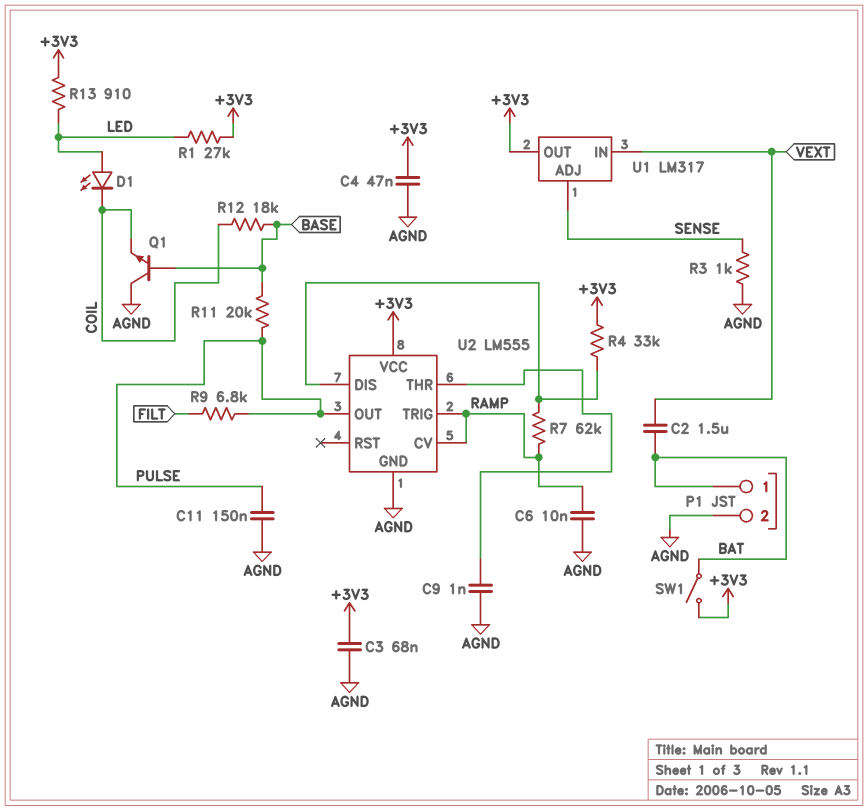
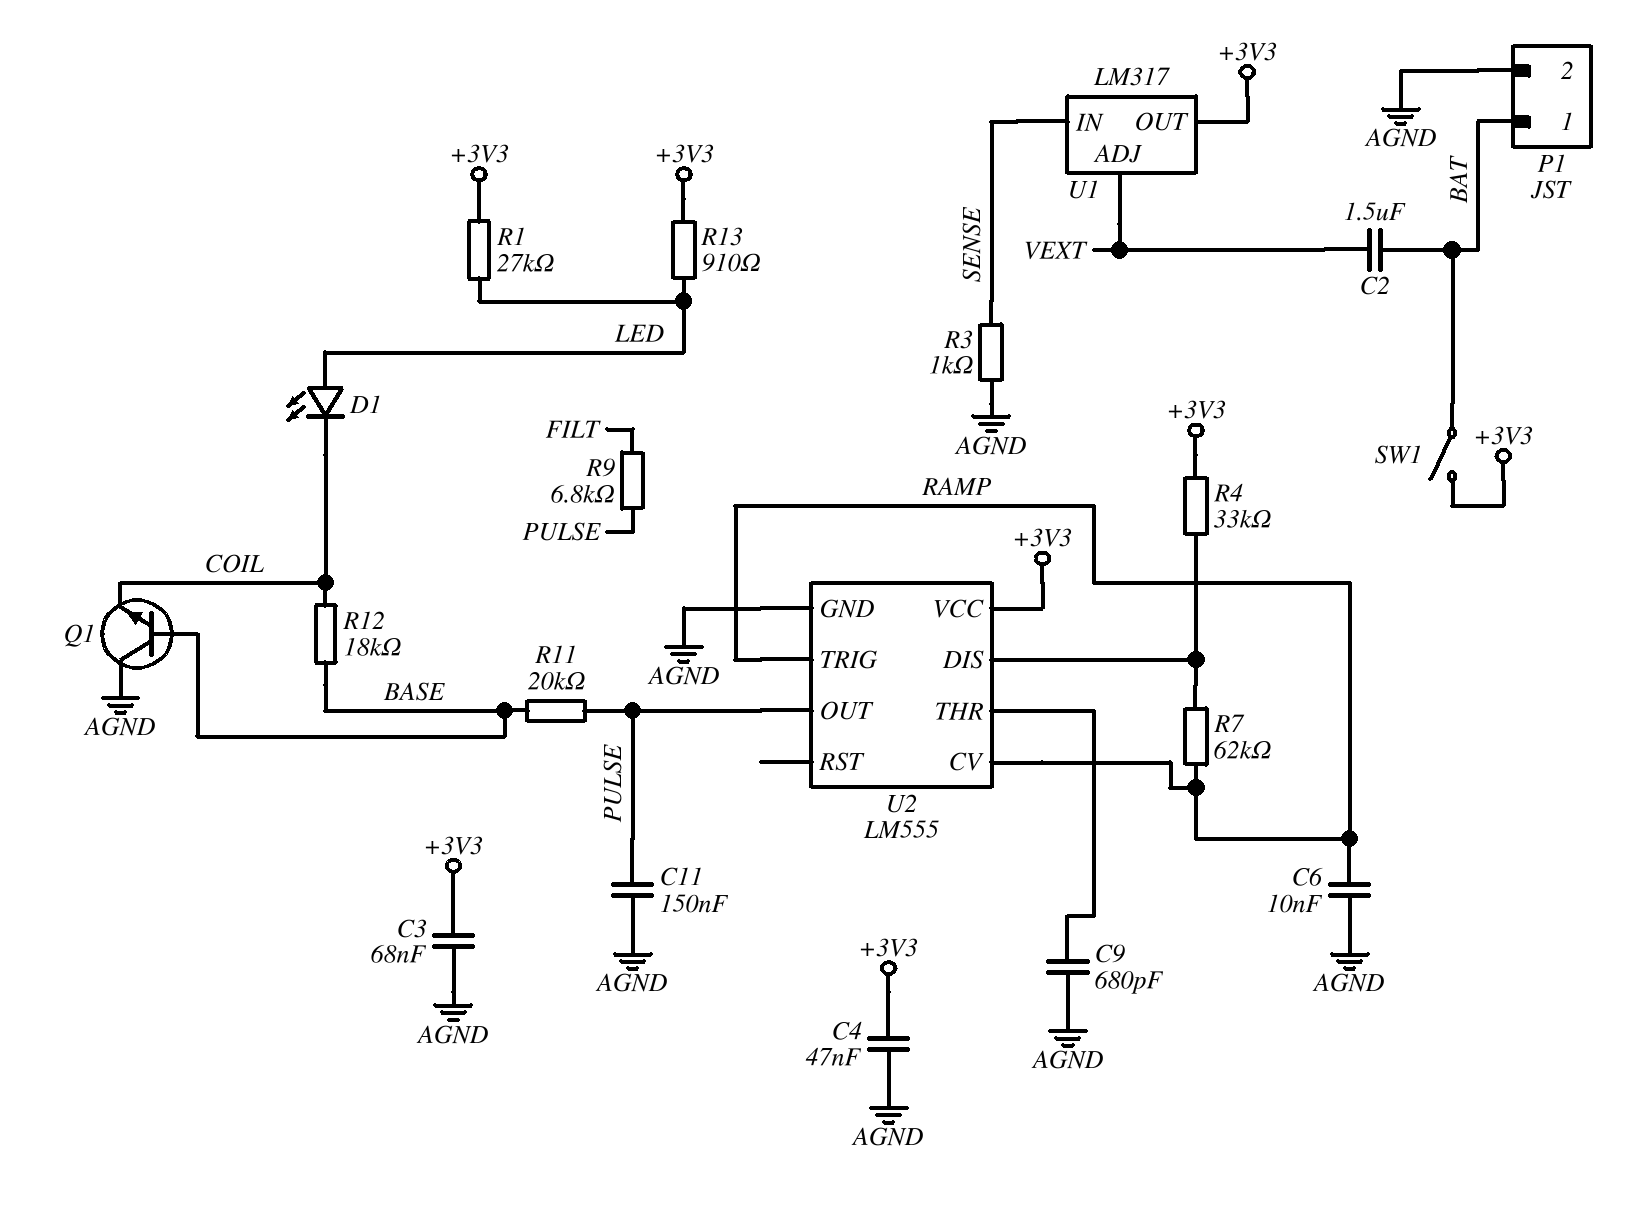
C9: 1nF (AGND, U2/THR) -> 680pF (AGND, U2/THR)
U1 pin ADJ: SENSE -> VEXT
U1 pin IN: VEXT -> SENSE

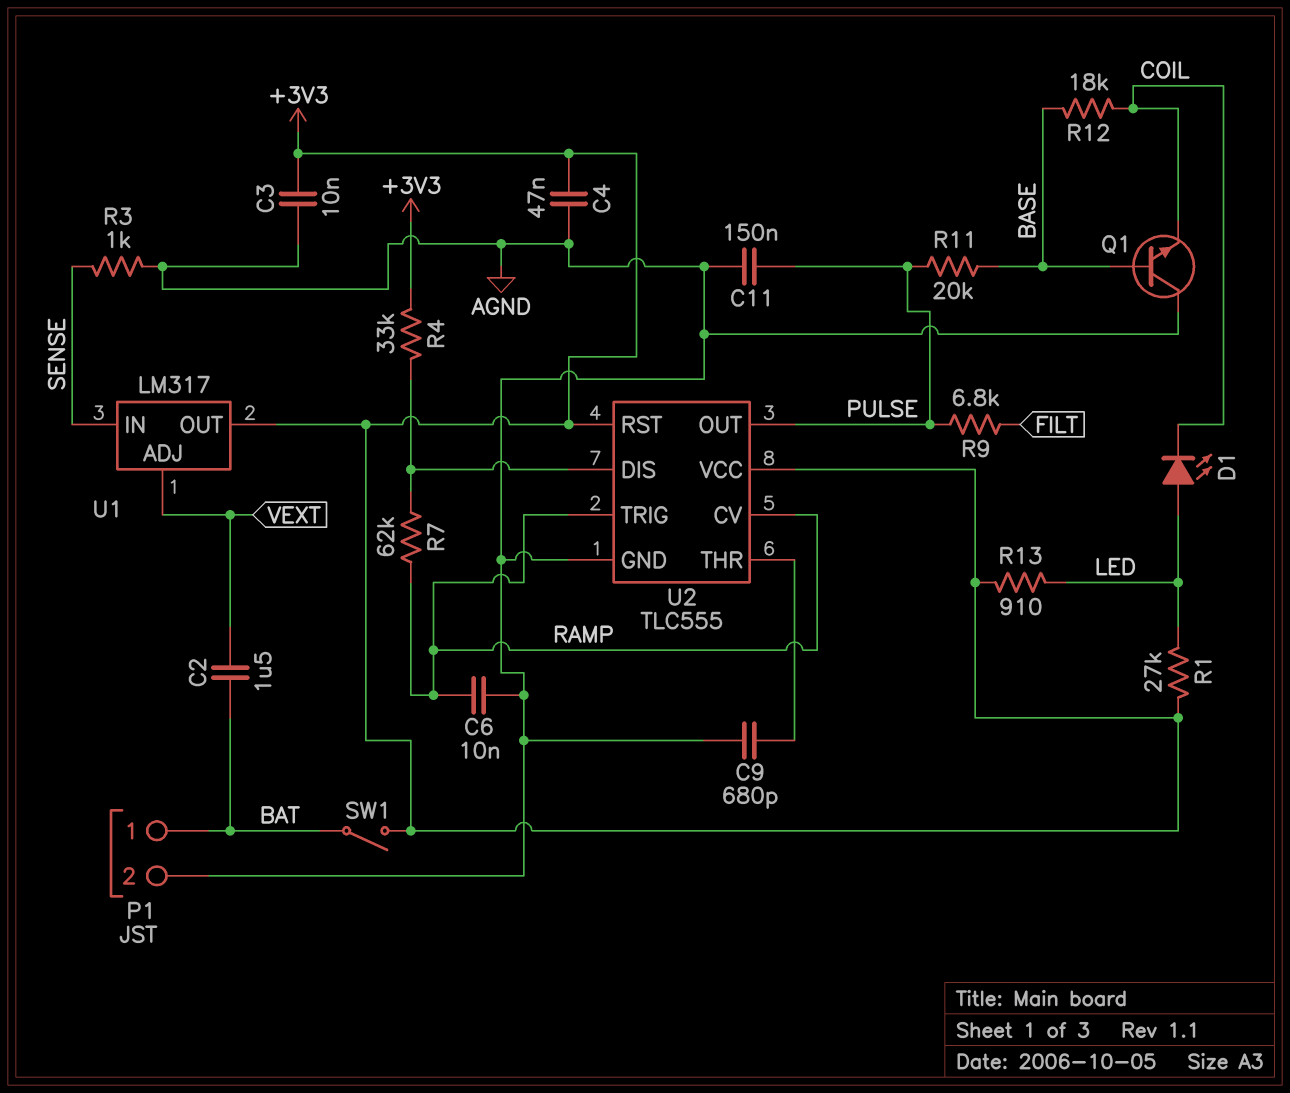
C3: 68nF (+3V3, AGND) -> 10nF (+3V3, AGND)
U2: LM555 -> TLC555
U2 pin RST: none -> +3V3

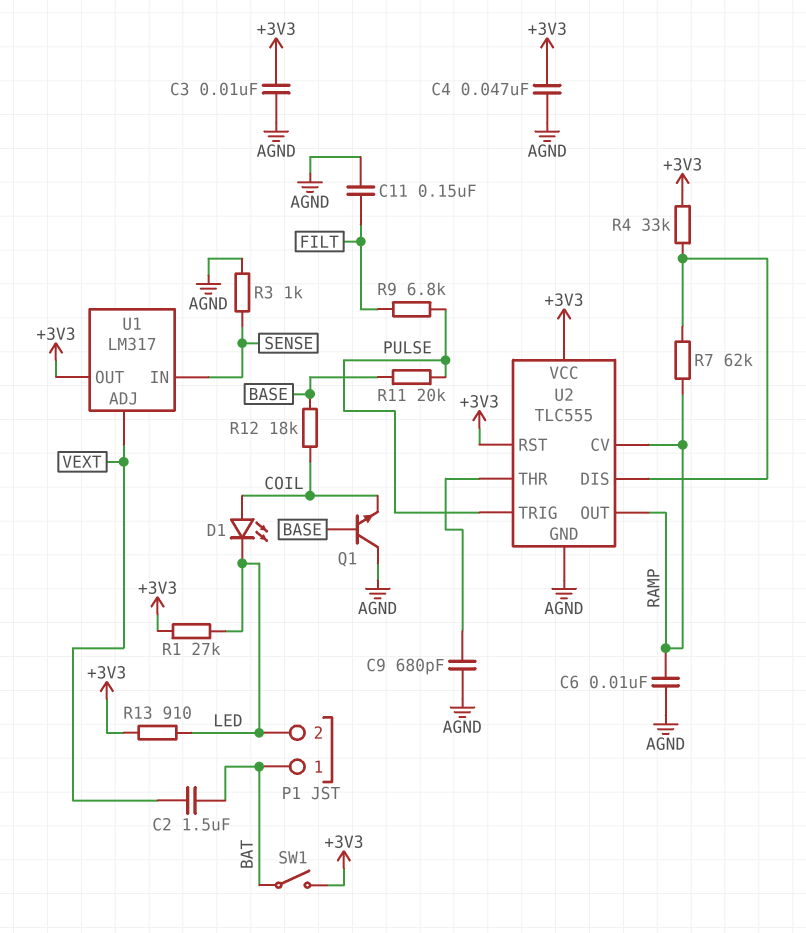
C11: 150nF (AGND, PULSE) -> 150nF (AGND, FILT)
D1: LED (A LED, K COIL) -> LED (A COIL, K LED)
P1 pin 2: AGND -> LED
U2 pin OUT: PULSE -> RAMP
U2 pin TRIG: RAMP -> PULSE

